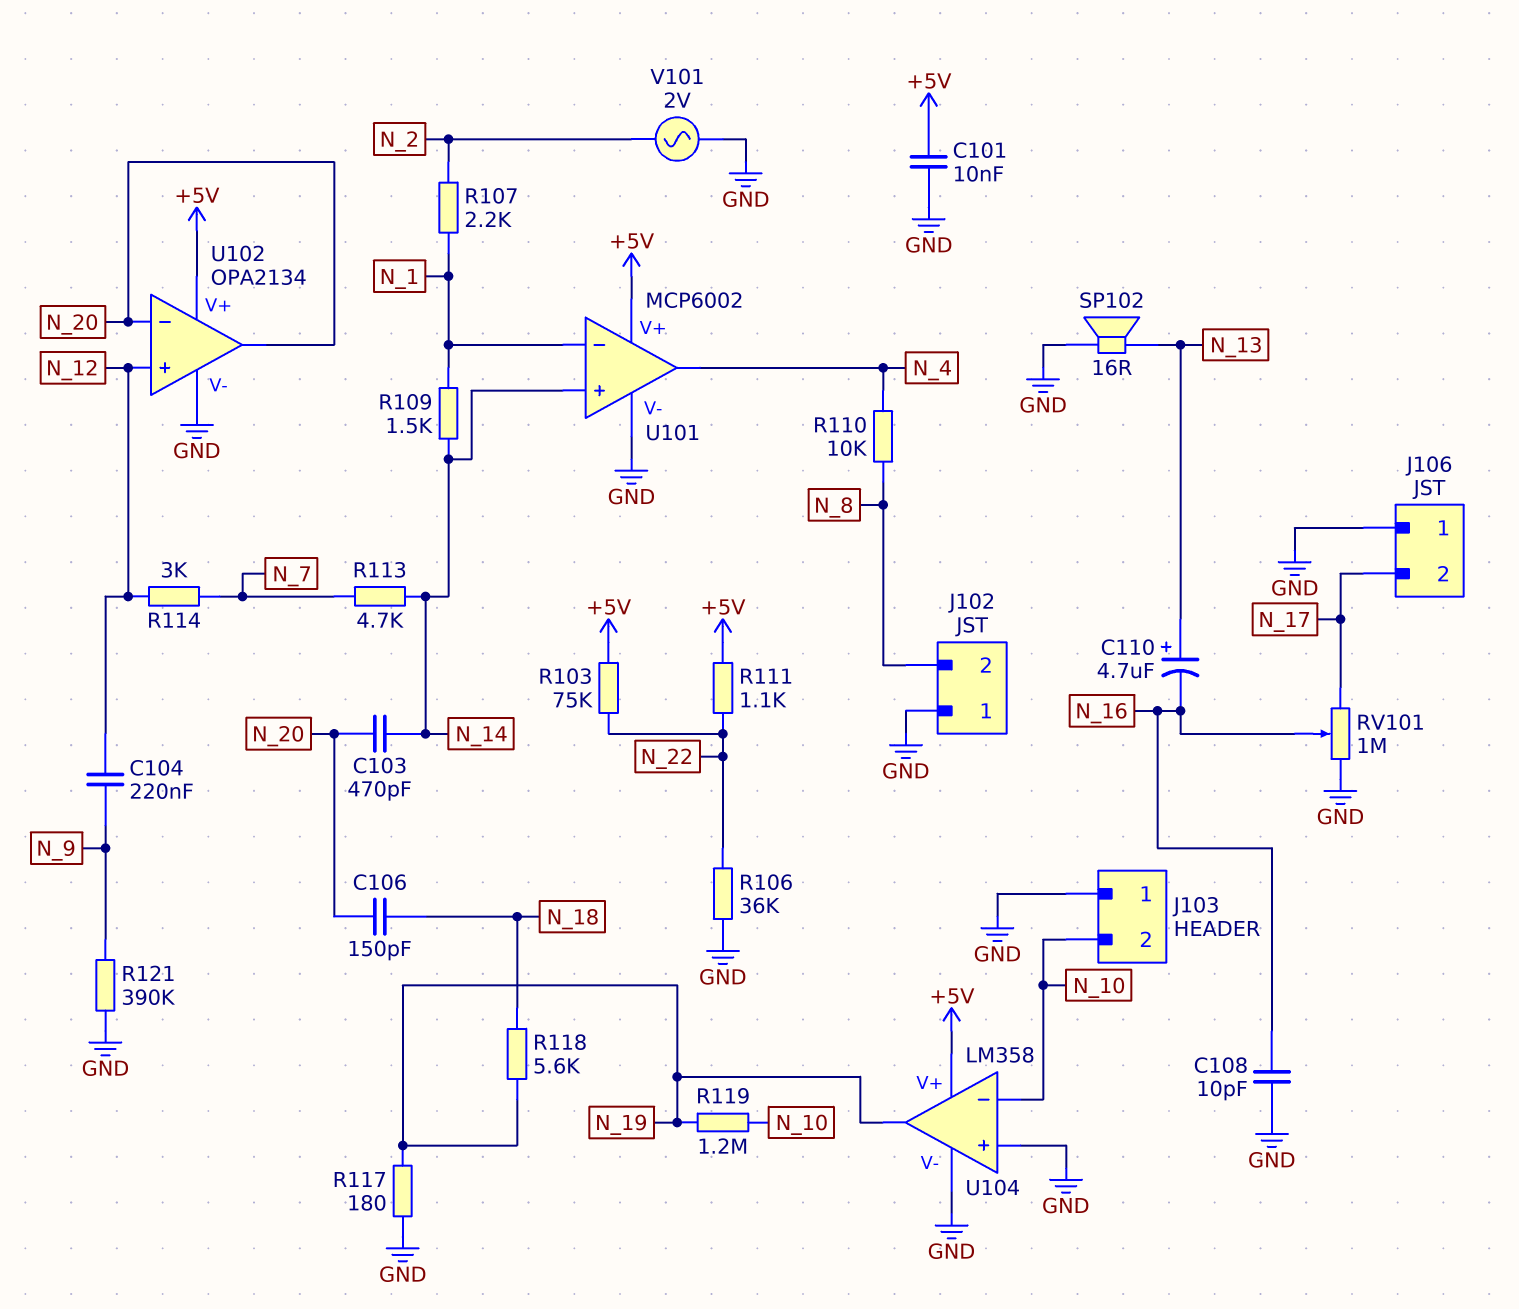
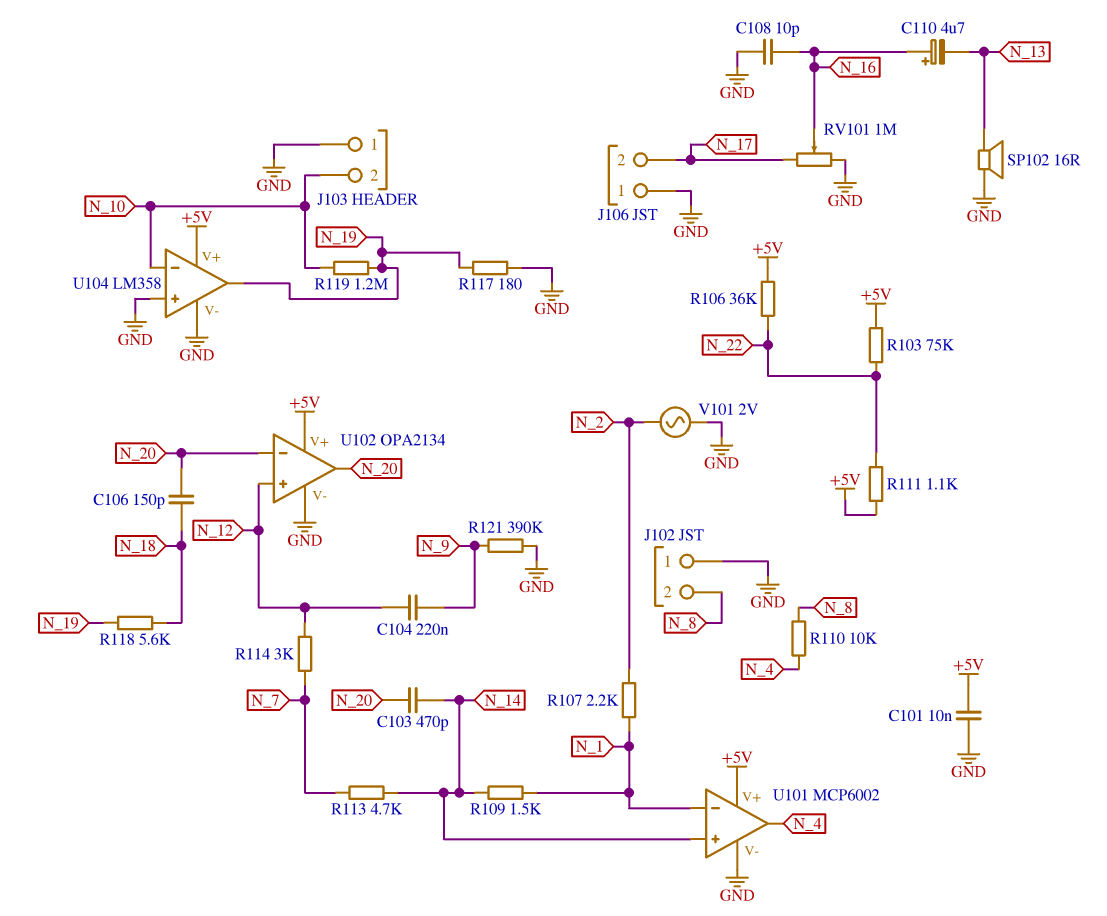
C110: 4.7uF (plus N_13, minus N_16) -> 4.7uF (plus N_16, minus N_13)
R106: 36k (GND, N_22) -> 36k (+5V, N_22)

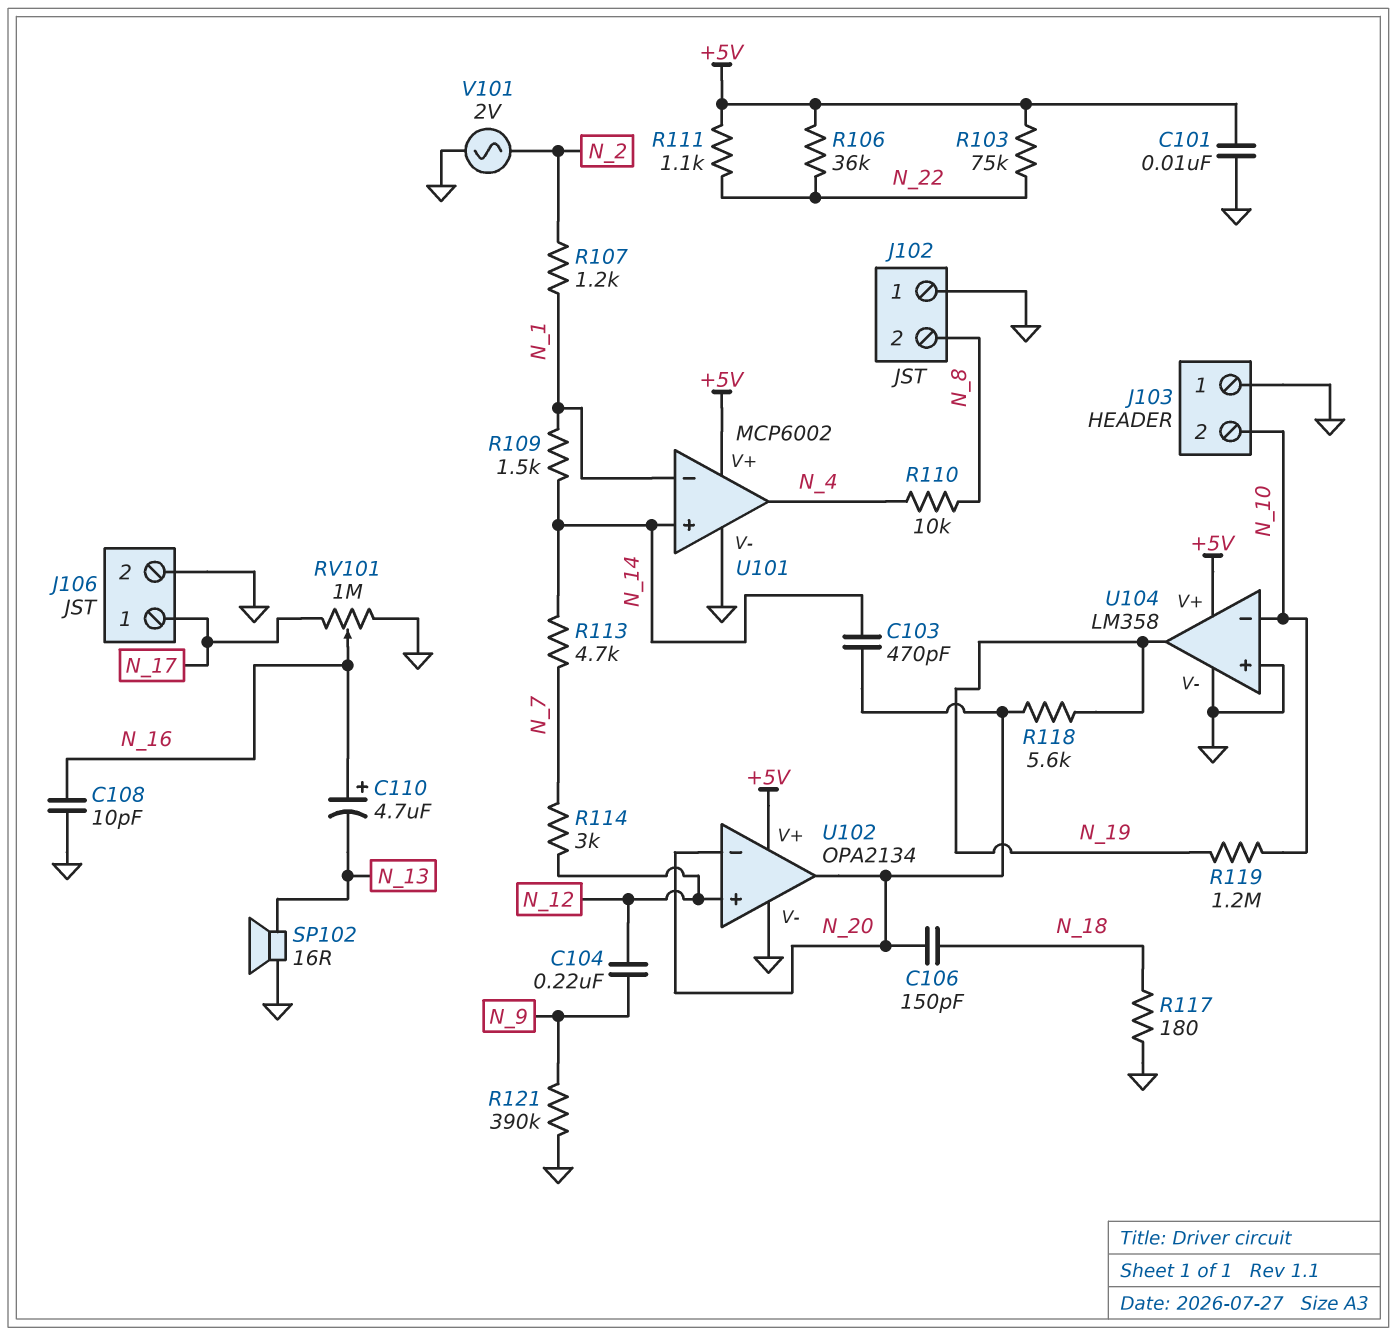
J106 pin 1: GND -> N_17
J106 pin 2: N_17 -> GND
R107: 2.2k (N_1, N_2) -> 1.2k (N_1, N_2)
R117: 180 (GND, N_19) -> 180 (GND, N_18)
R118: 5.6k (N_18, N_19) -> 5.6k (N_19, N_20)

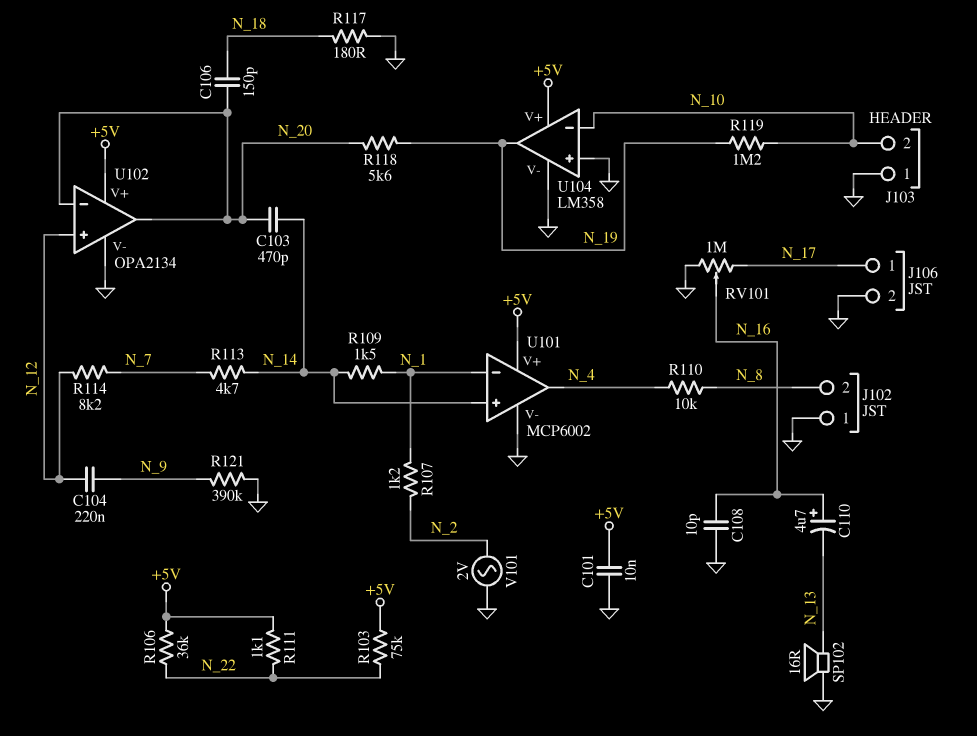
R114: 3k (N_7, N_12) -> 8.2k (N_7, N_12)

